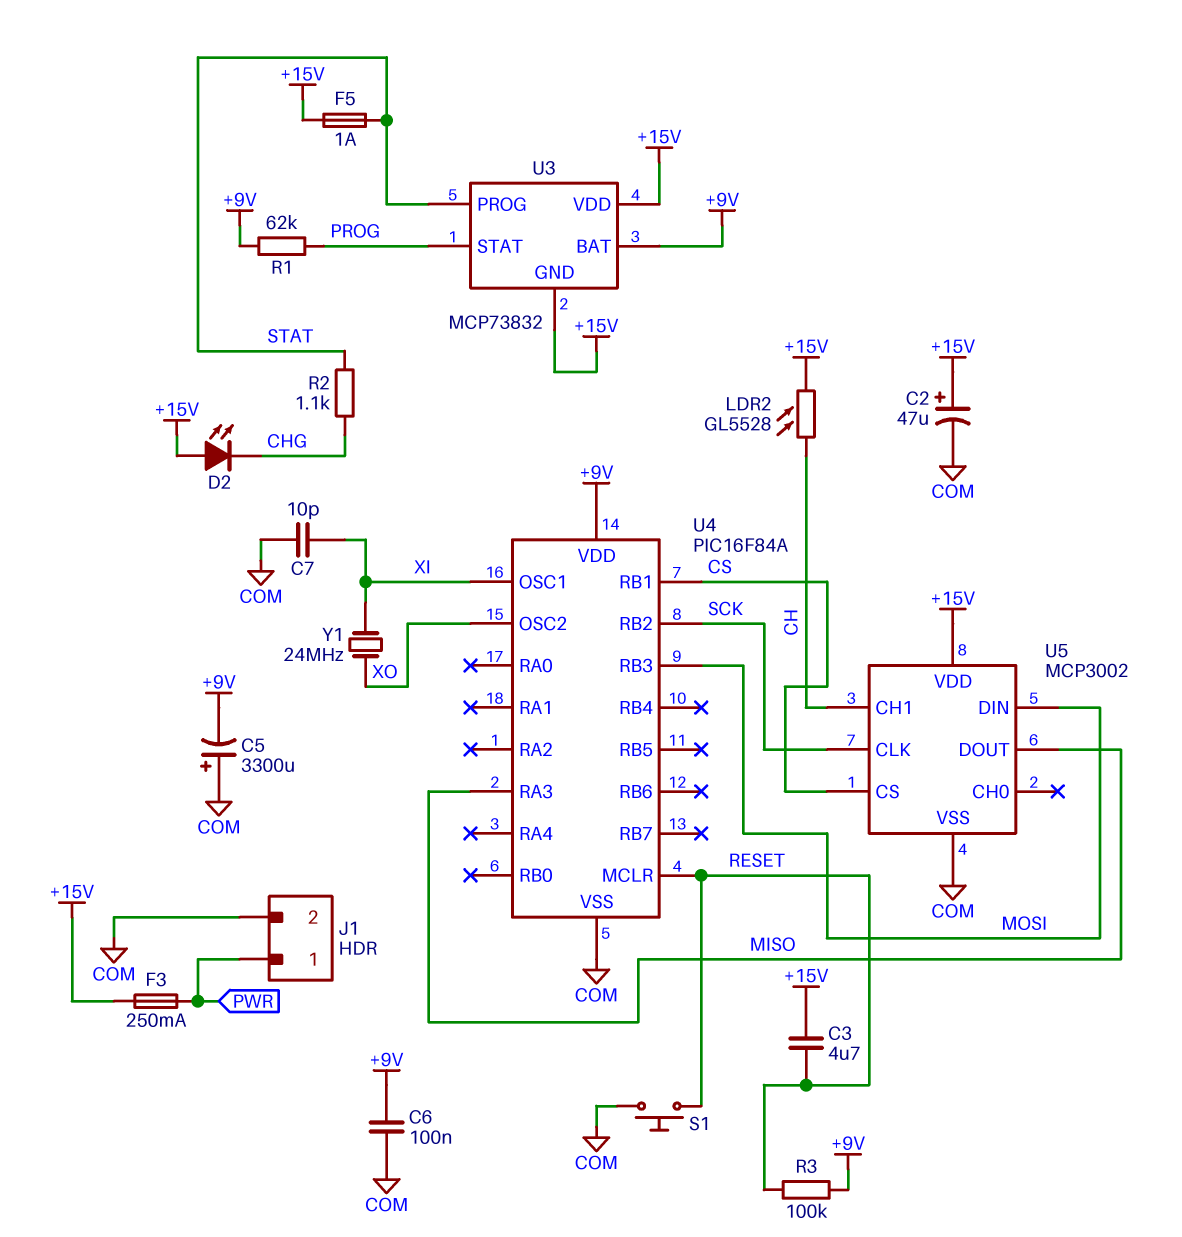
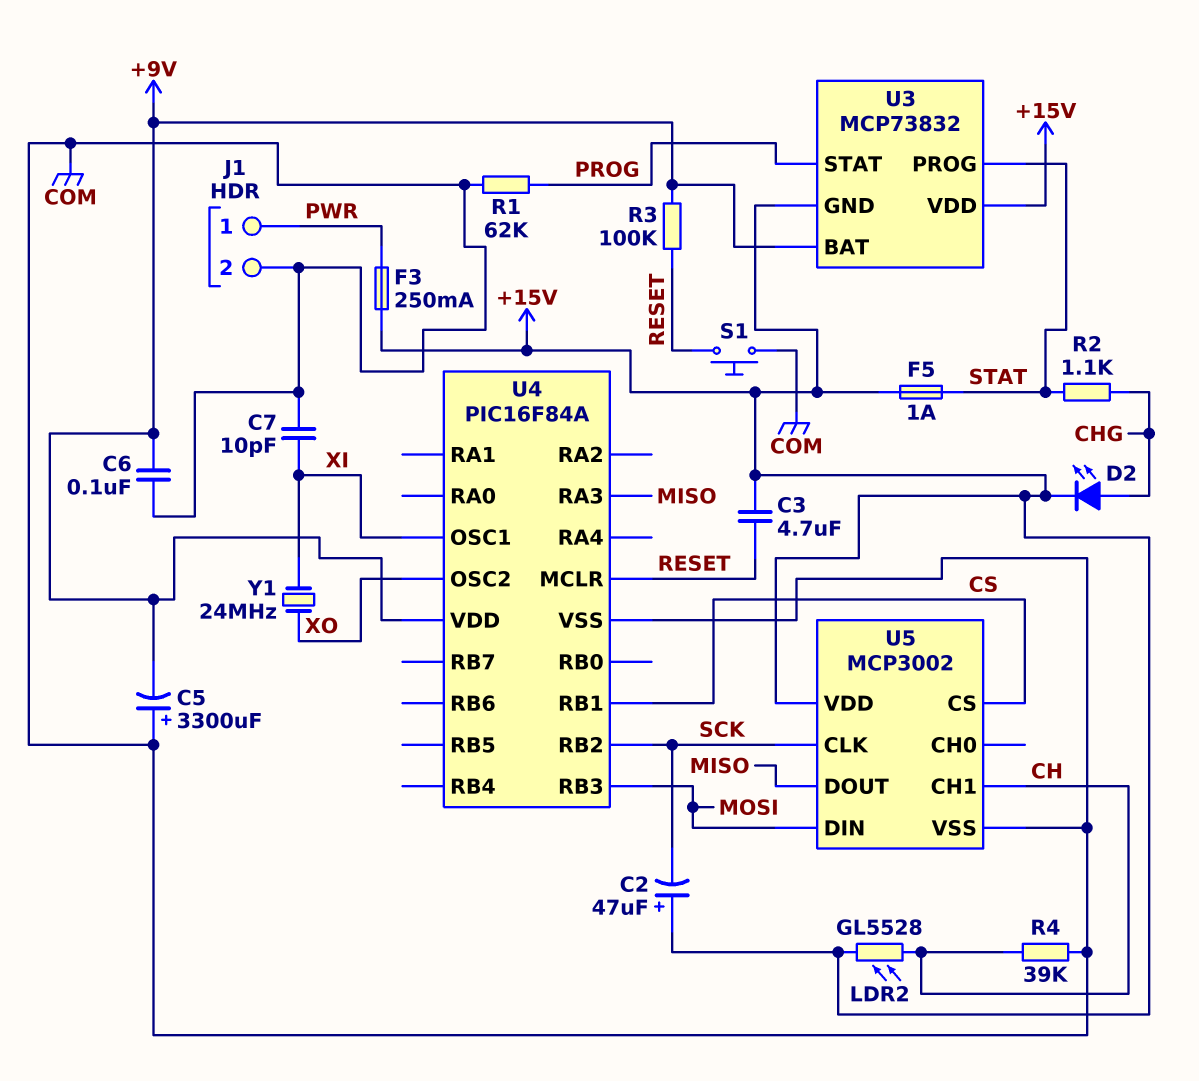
C2: 47uF (plus +15V, minus COM) -> 47uF (plus +15V, minus SCK)
D2: LED (A +15V, K CHG) -> LED (A CHG, K +15V)
R1: 62k (+9V, PROG) -> 62k (COM, PROG)
R4: none -> 39k (CH, COM)

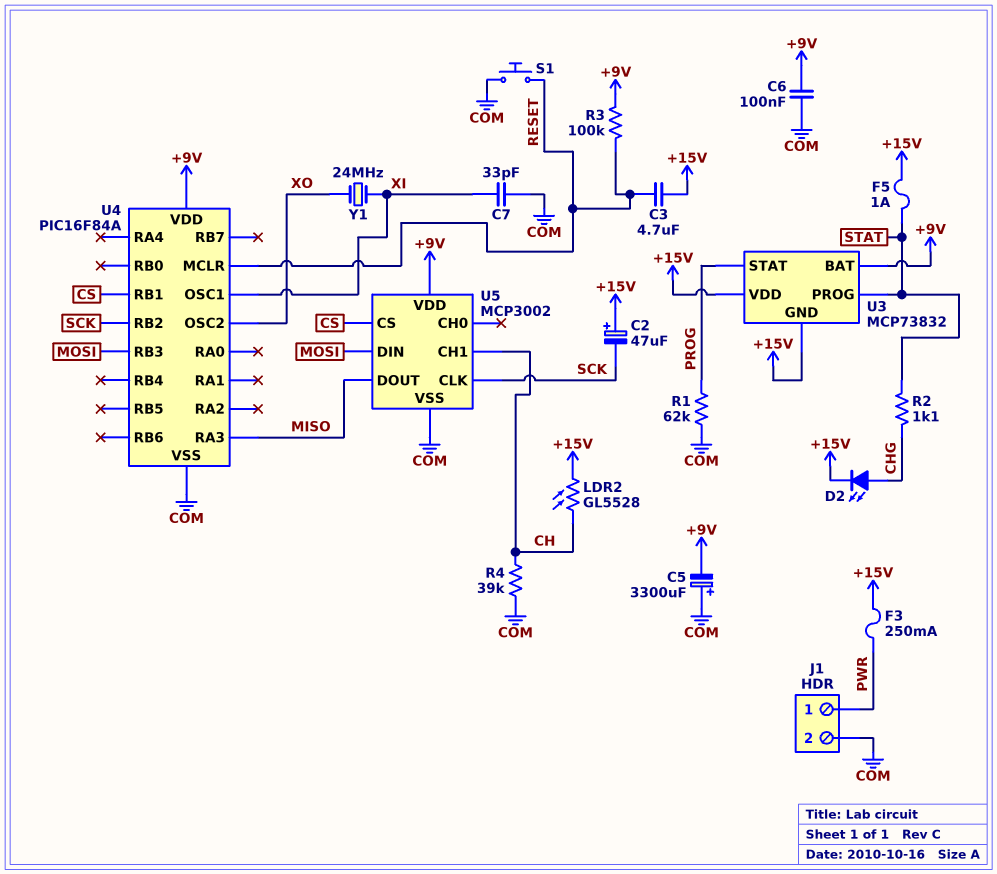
C7: 10pF (COM, XI) -> 33pF (COM, XI)
U5 pin VDD: +15V -> +9V

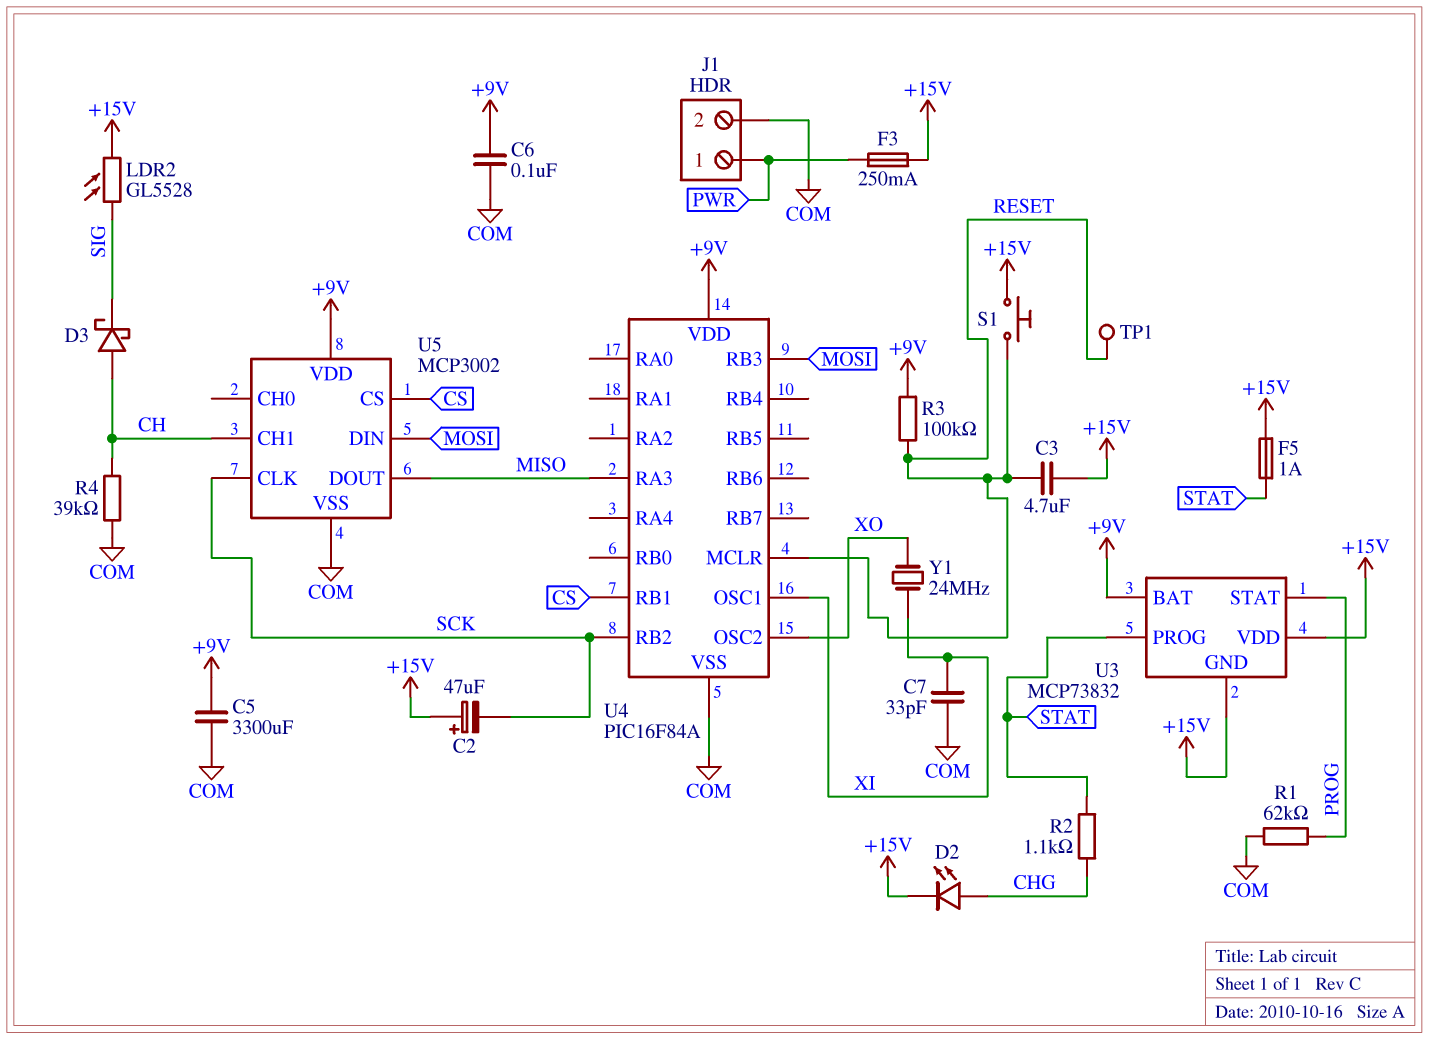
C5: 3300uF (plus COM, minus +9V) -> 3300uF (+9V, COM)
D3: none -> schottky (A CH, K SIG)
LDR2: GL5528 (+15V, CH) -> GL5528 (+15V, SIG)
S1: button (COM, RESET) -> button (+15V, RESET)
TP1: none -> test point (RESET)

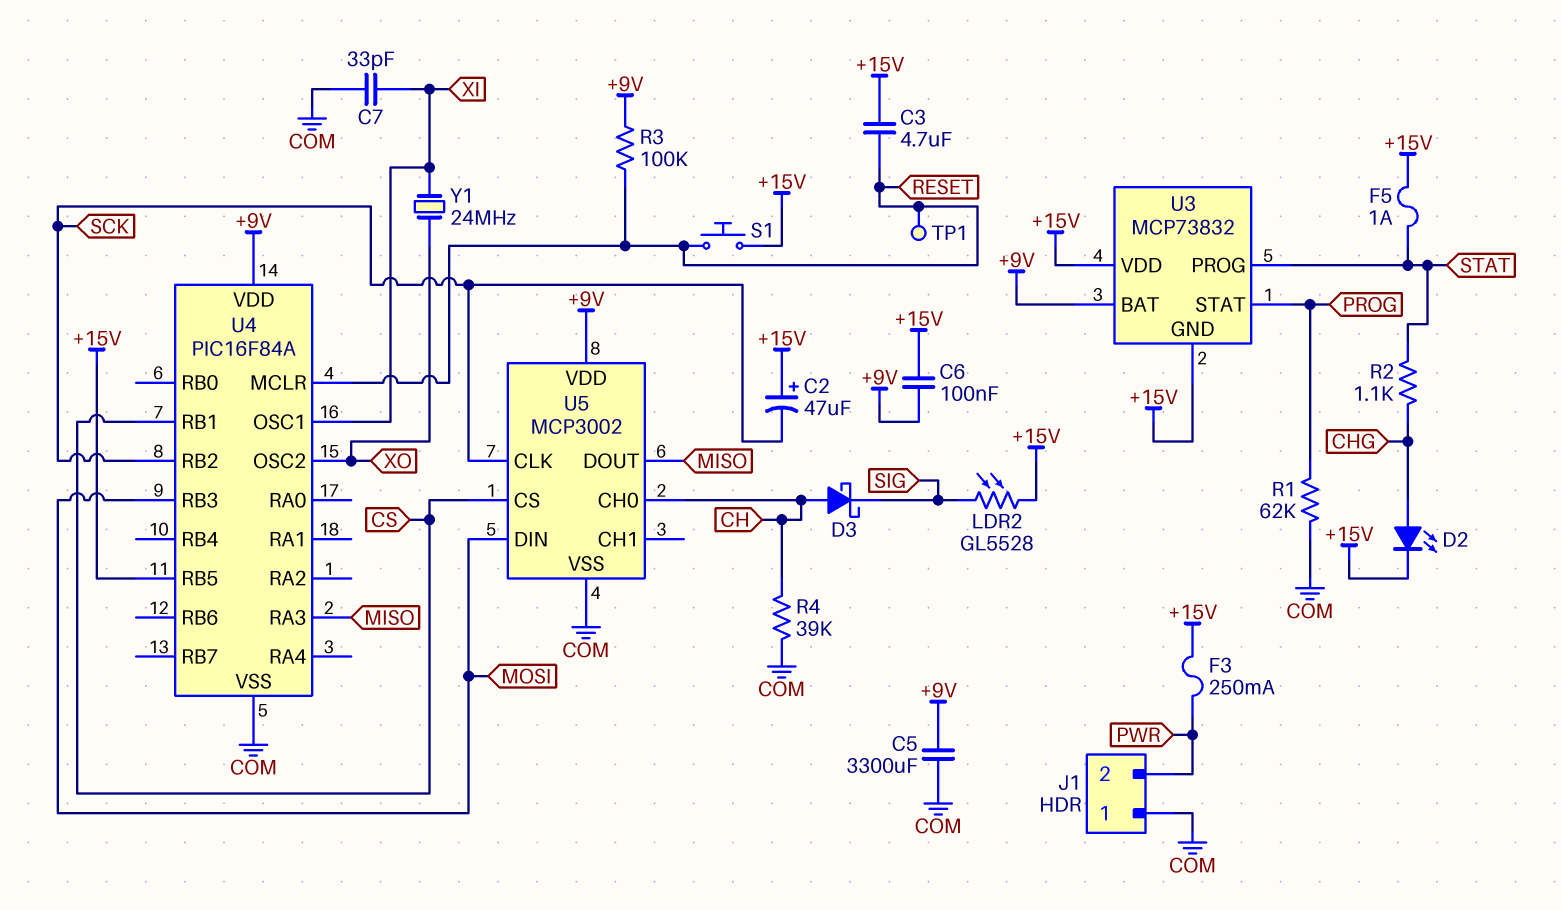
C6: 100nF (+9V, COM) -> 100nF (+9V, +15V)
J1 pin 1: PWR -> COM
J1 pin 2: COM -> PWR
U4 pin RB5: none -> +15V
U5 pin CH0: none -> CH
U5 pin CH1: CH -> none

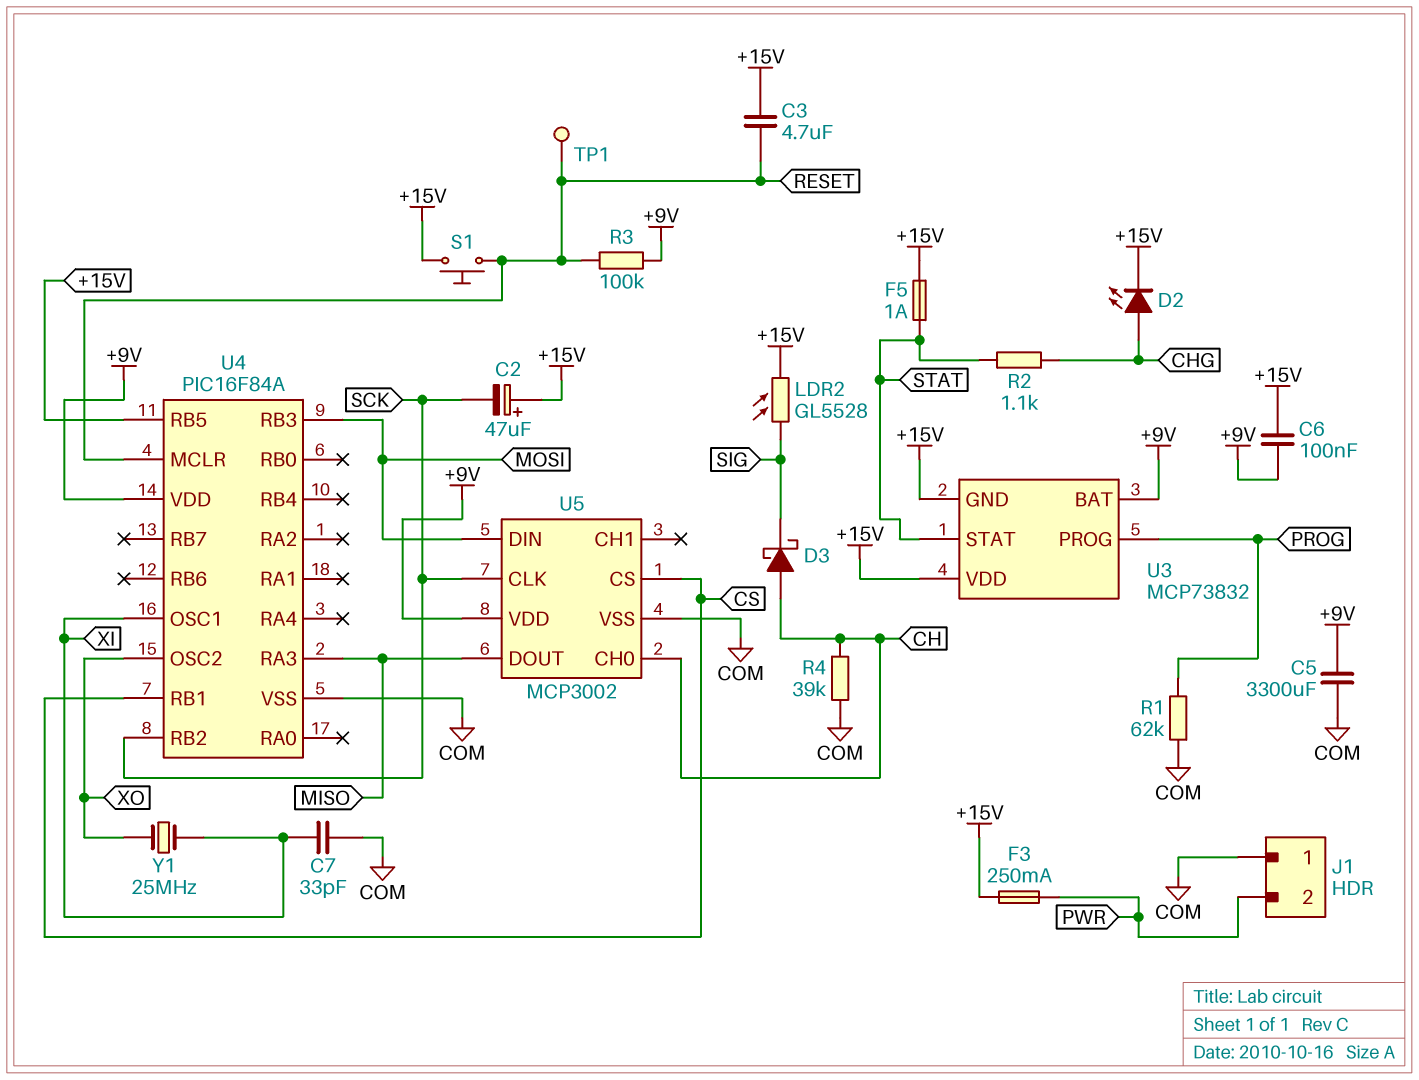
U3 pin PROG: STAT -> PROG
U3 pin STAT: PROG -> STAT
Y1: 24MHz (XI, XO) -> 25MHz (XI, XO)

